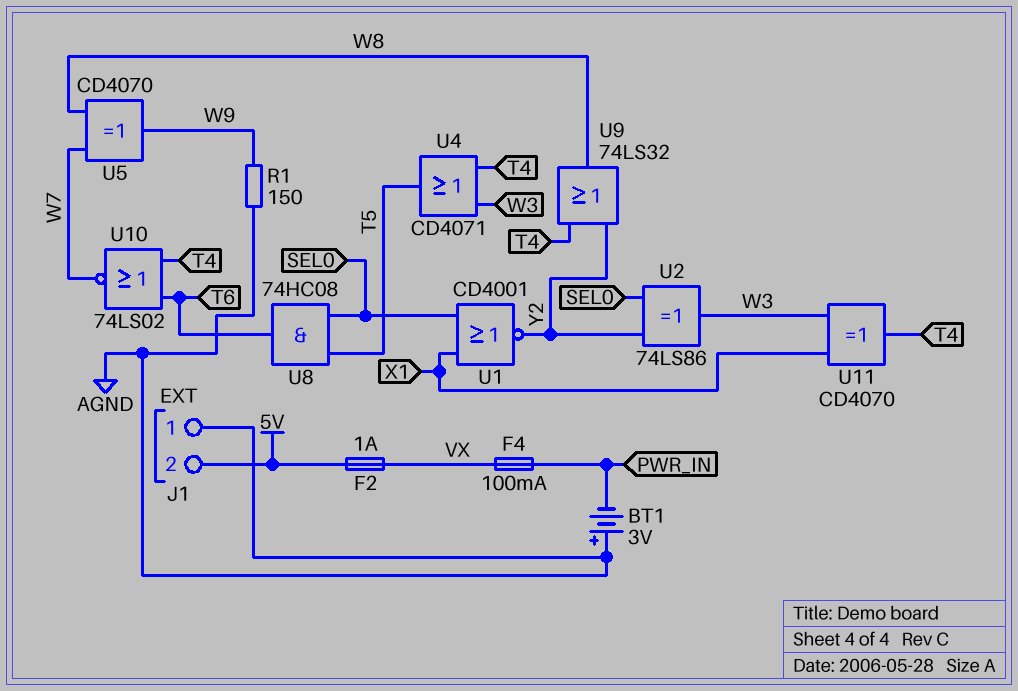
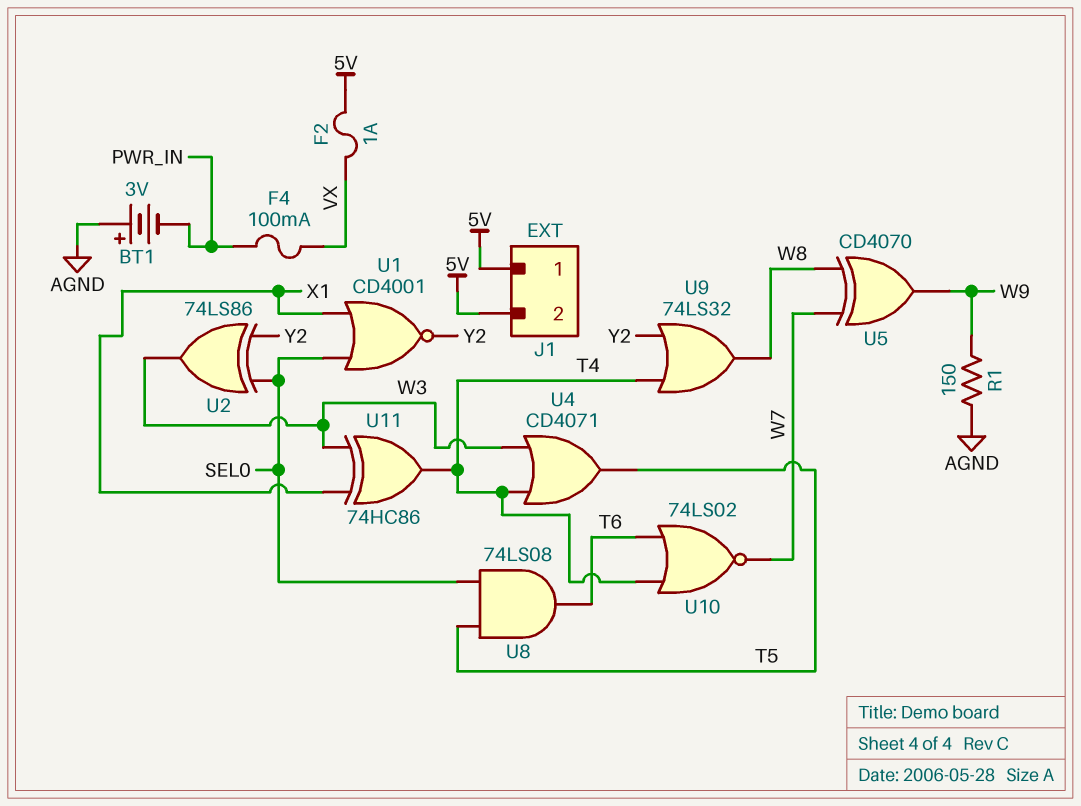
J1 pin 1: AGND -> 5V
U8: AND 74HC08 (in SEL0, in T5, out T6) -> AND 74LS08 (in SEL0, in T5, out T6)
U11: XOR CD4070 (in W3, in X1, out T4) -> XOR 74HC86 (in W3, in X1, out T4)

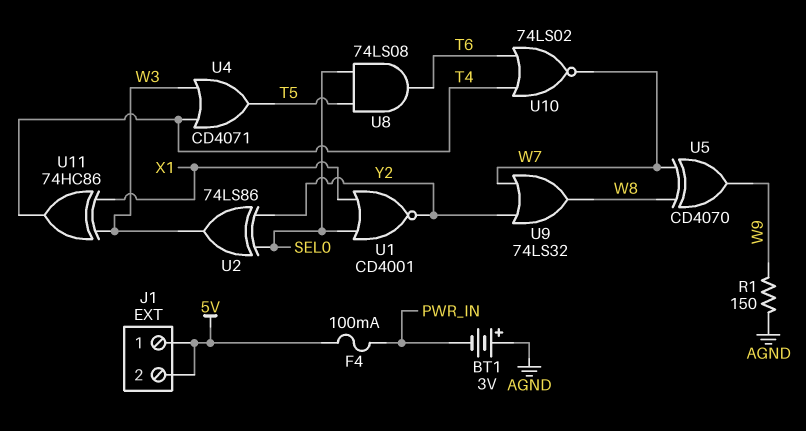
F2: 1A (5V, VX) -> none
F4: 100mA (PWR_IN, VX) -> 100mA (5V, PWR_IN)
U9: OR 74LS32 (in T4, in Y2, out W8) -> OR 74LS32 (in W7, in Y2, out W8)

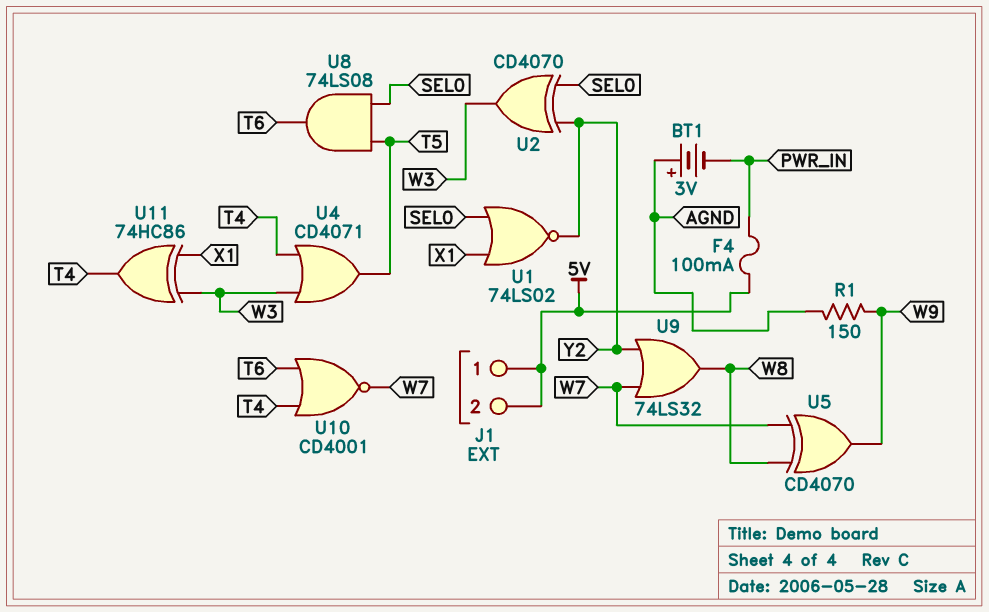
U1: NOR CD4001 (in SEL0, in X1, out Y2) -> NOR 74LS02 (in SEL0, in X1, out Y2)
U2: XOR 74LS86 (in SEL0, in Y2, out W3) -> XOR CD4070 (in SEL0, in Y2, out W3)
U10: NOR 74LS02 (in T4, in T6, out W7) -> NOR CD4001 (in T4, in T6, out W7)

